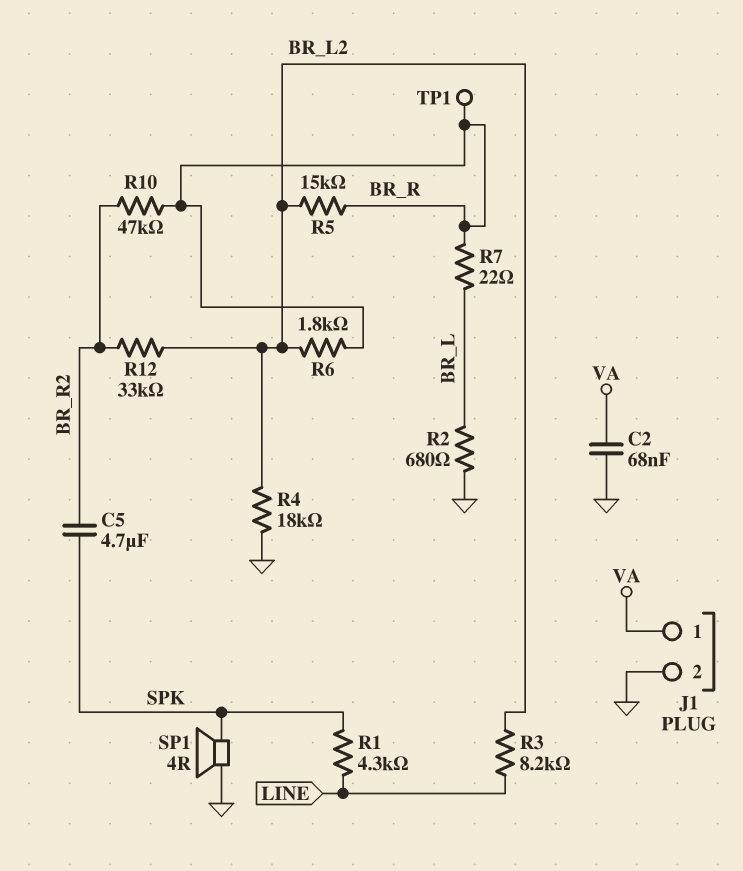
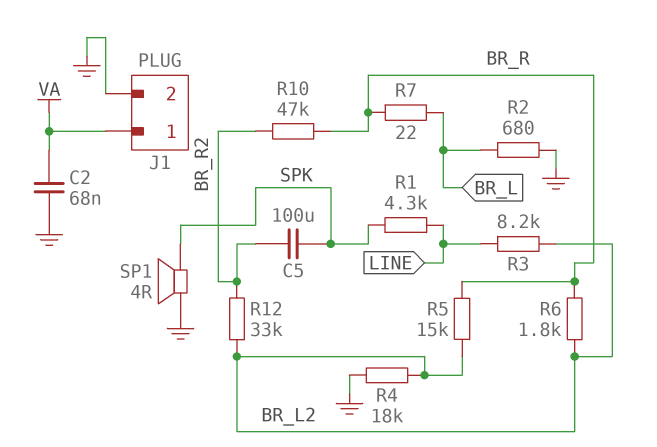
C5: 4.7uF (BR_R2, SPK) -> 100uF (BR_R2, SPK)
TP1: test point (BR_R) -> none

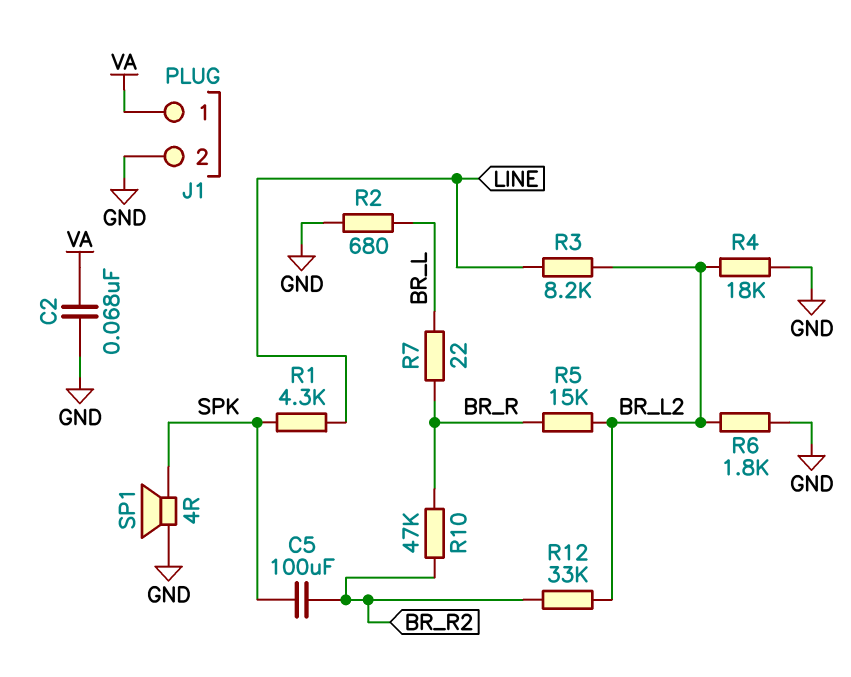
R6: 1.8k (BR_L2, BR_R) -> 1.8k (BR_L2, GND)

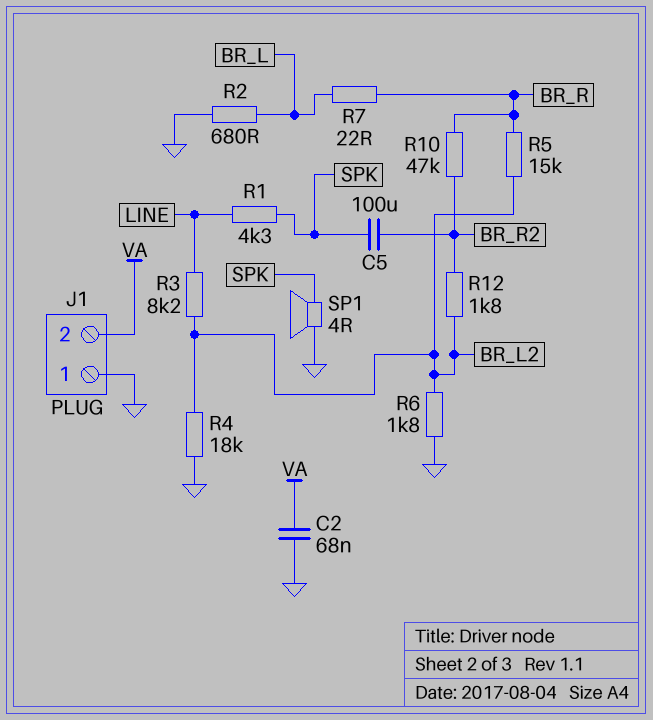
J1 pin 1: VA -> GND
J1 pin 2: GND -> VA
R12: 33k (BR_L2, BR_R2) -> 1.8k (BR_L2, BR_R2)

